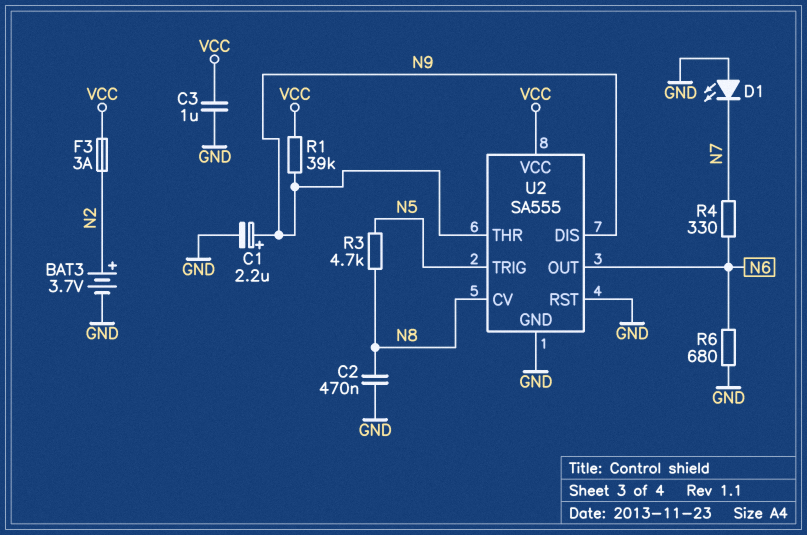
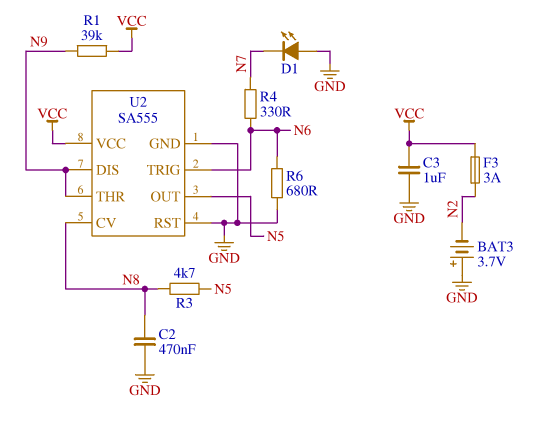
BAT3: 3.7V (plus N2, minus GND) -> 3.7V (plus GND, minus N2)
C1: 2.2uF (plus N9, minus GND) -> none
U2 pin OUT: N6 -> N5
U2 pin TRIG: N5 -> N6

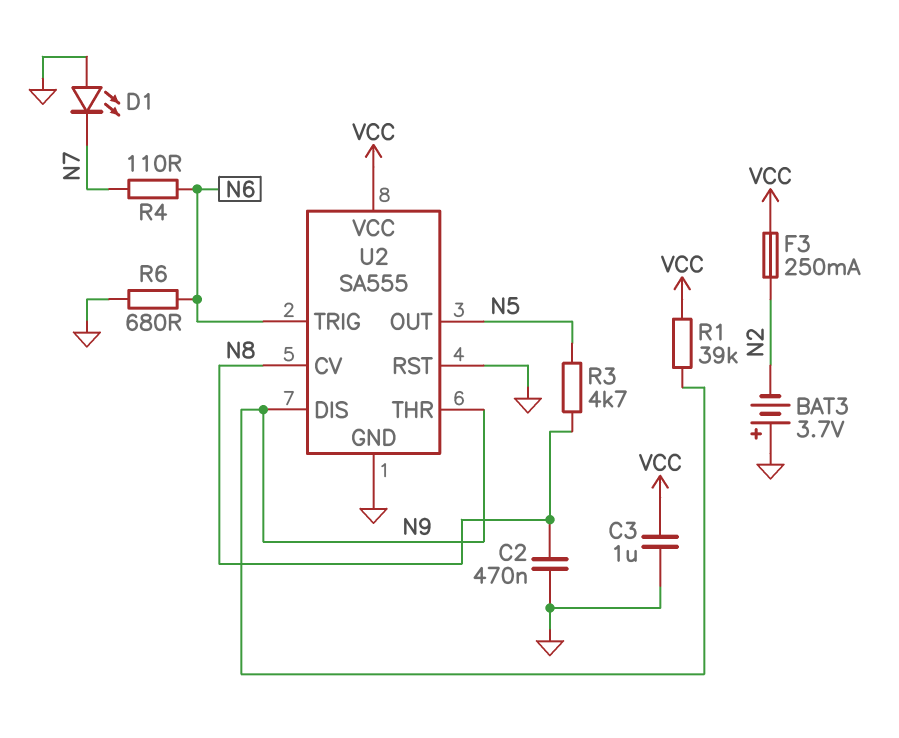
F3: 3A (N2, VCC) -> 250mA (N2, VCC)
R4: 330 (N6, N7) -> 110 (N6, N7)

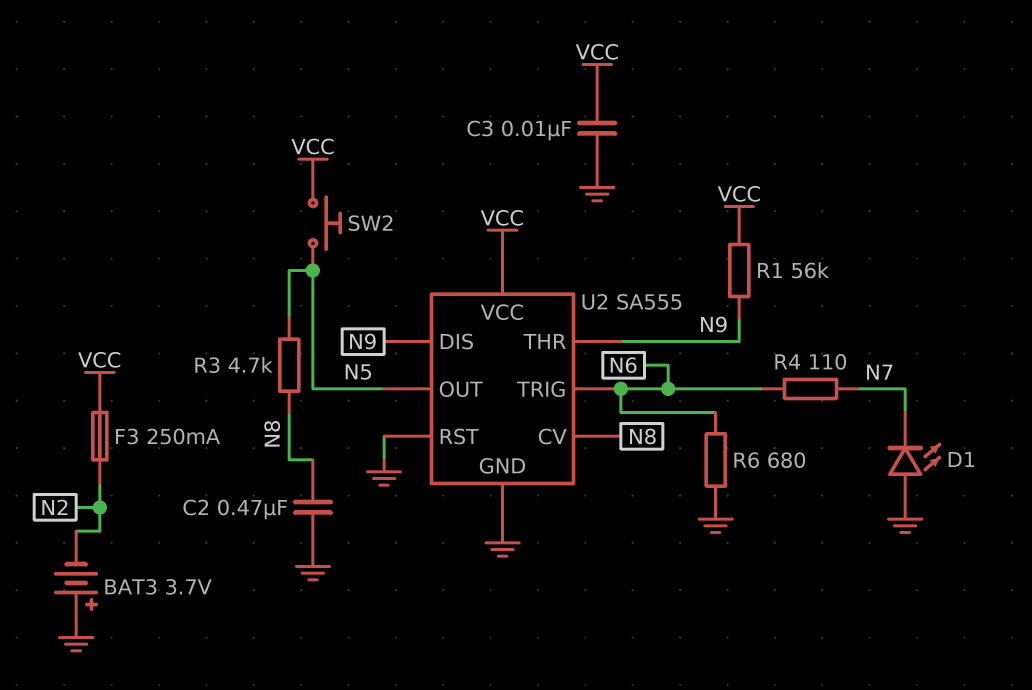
C3: 1uF (GND, VCC) -> 10nF (GND, VCC)
R1: 39k (N9, VCC) -> 56k (N9, VCC)
SW2: none -> button (N5, VCC)

